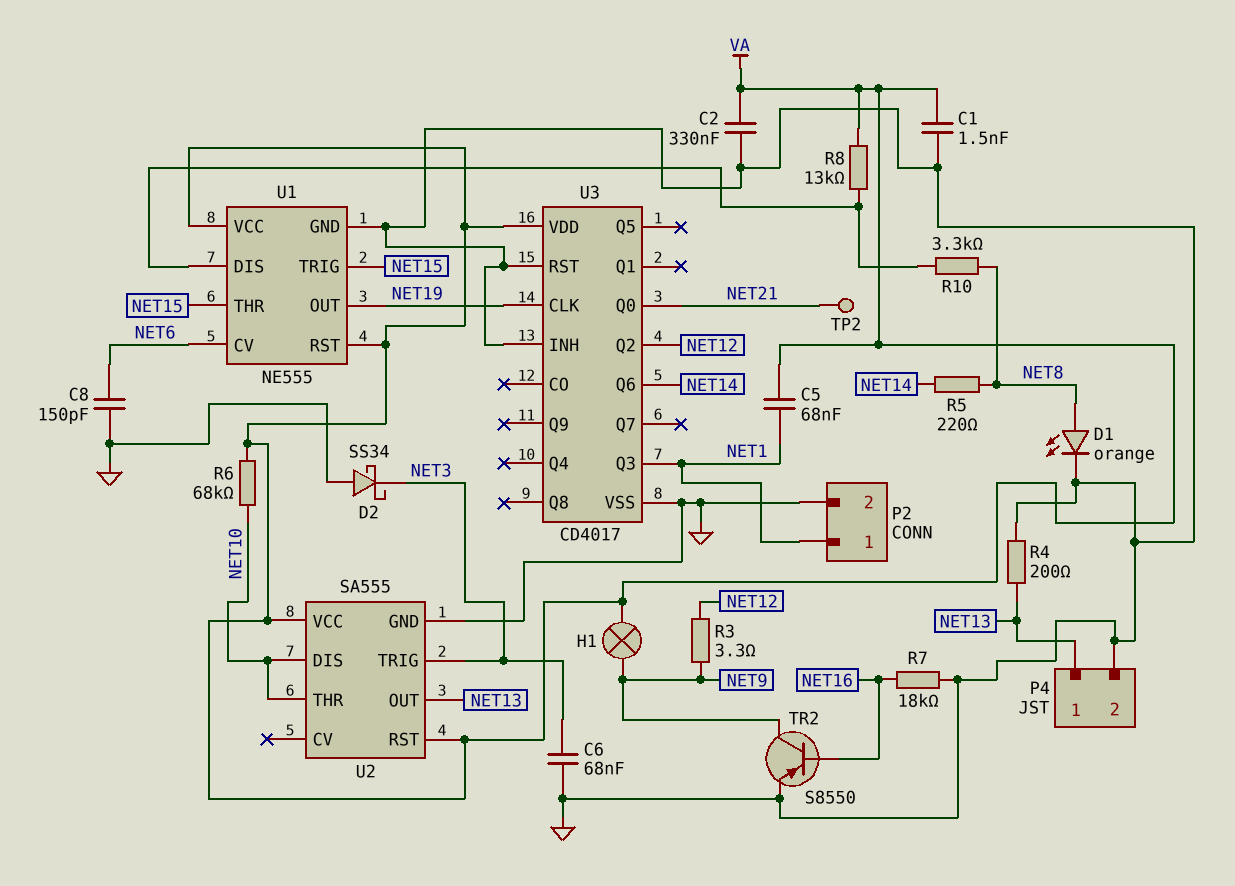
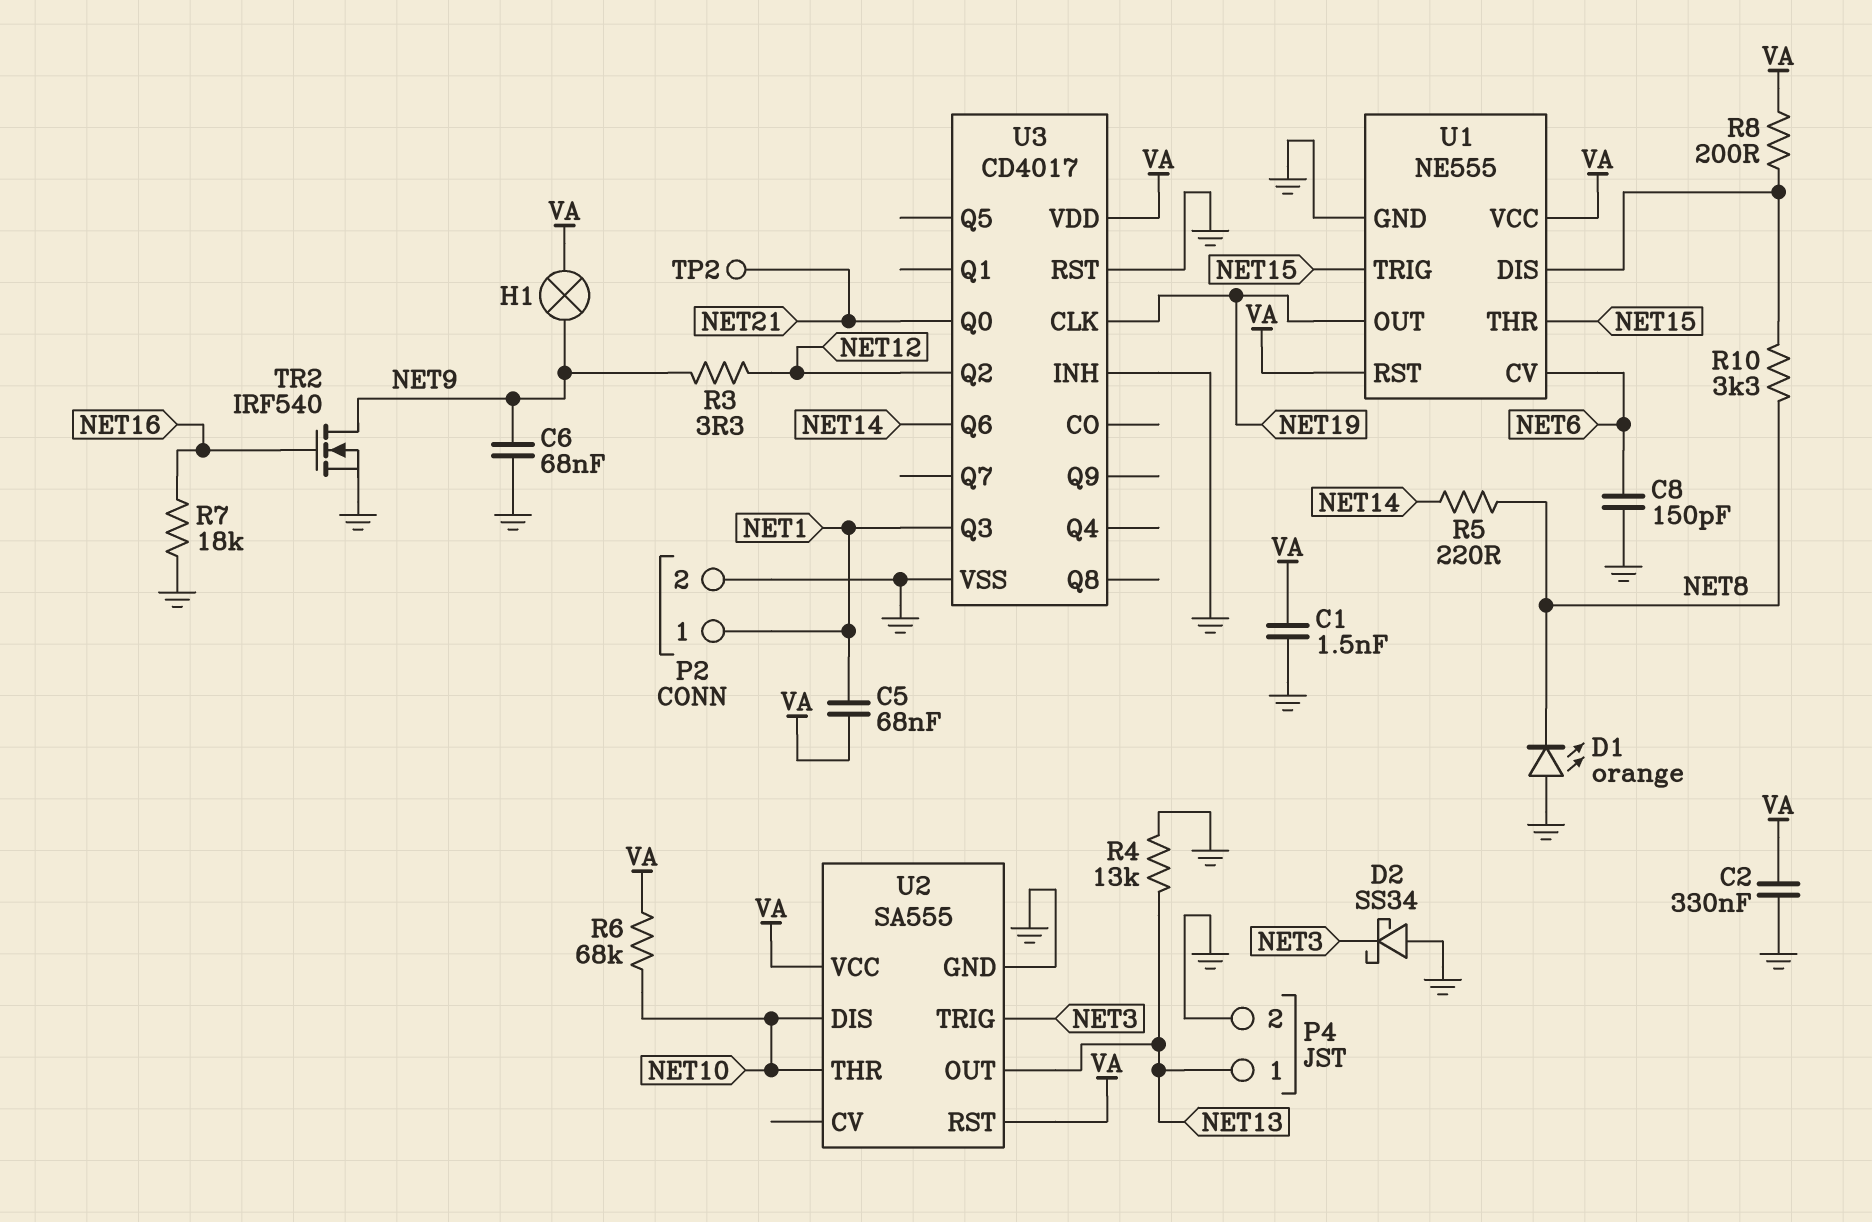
C6: 68nF (GND, NET3) -> 68nF (GND, NET9)
D1: LED orange (A NET8, K GND) -> LED orange (A GND, K NET8)
R4: 200 (GND, NET13) -> 13k (GND, NET13)
R8: 13k (U1/DIS, VA) -> 200 (U1/DIS, VA)
TR2: PNP S8550 (B NET16, C NET9, E GND) -> NMOS IRF540 (G NET16, D NET9, S GND)

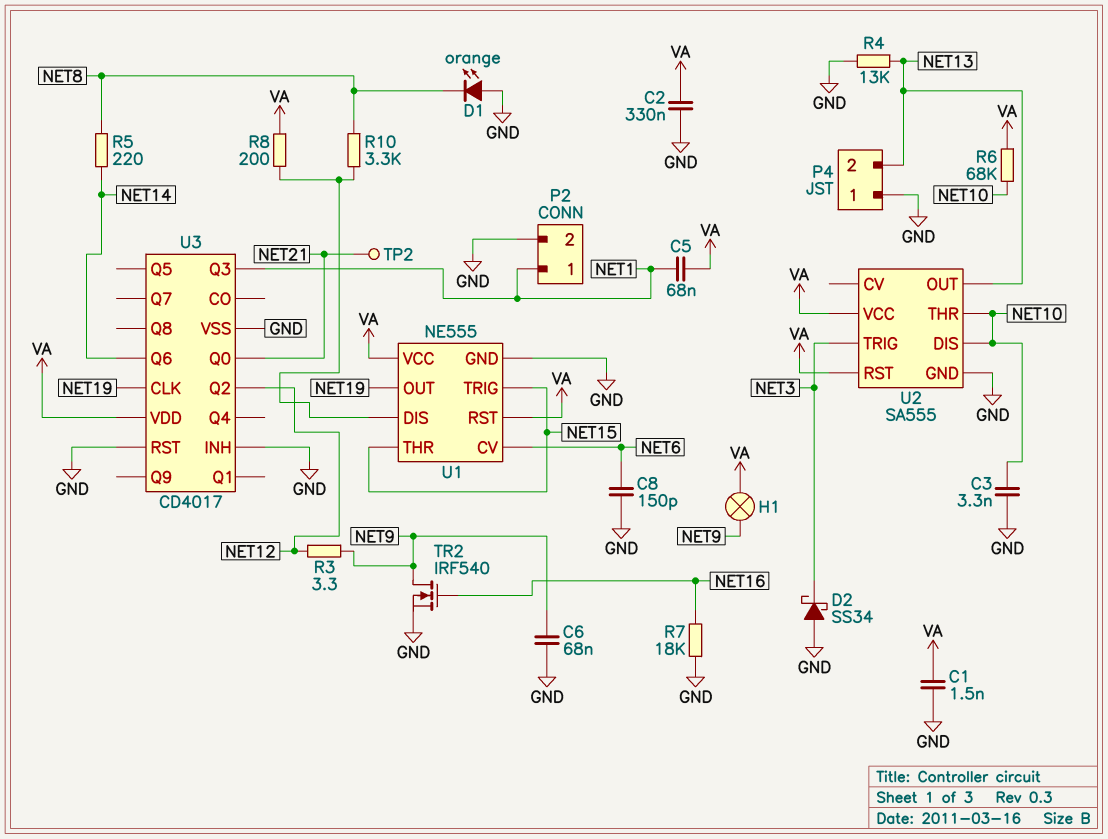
C3: none -> 3.3nF (GND, NET10)
P4 pin 1: NET13 -> GND
P4 pin 2: GND -> NET13

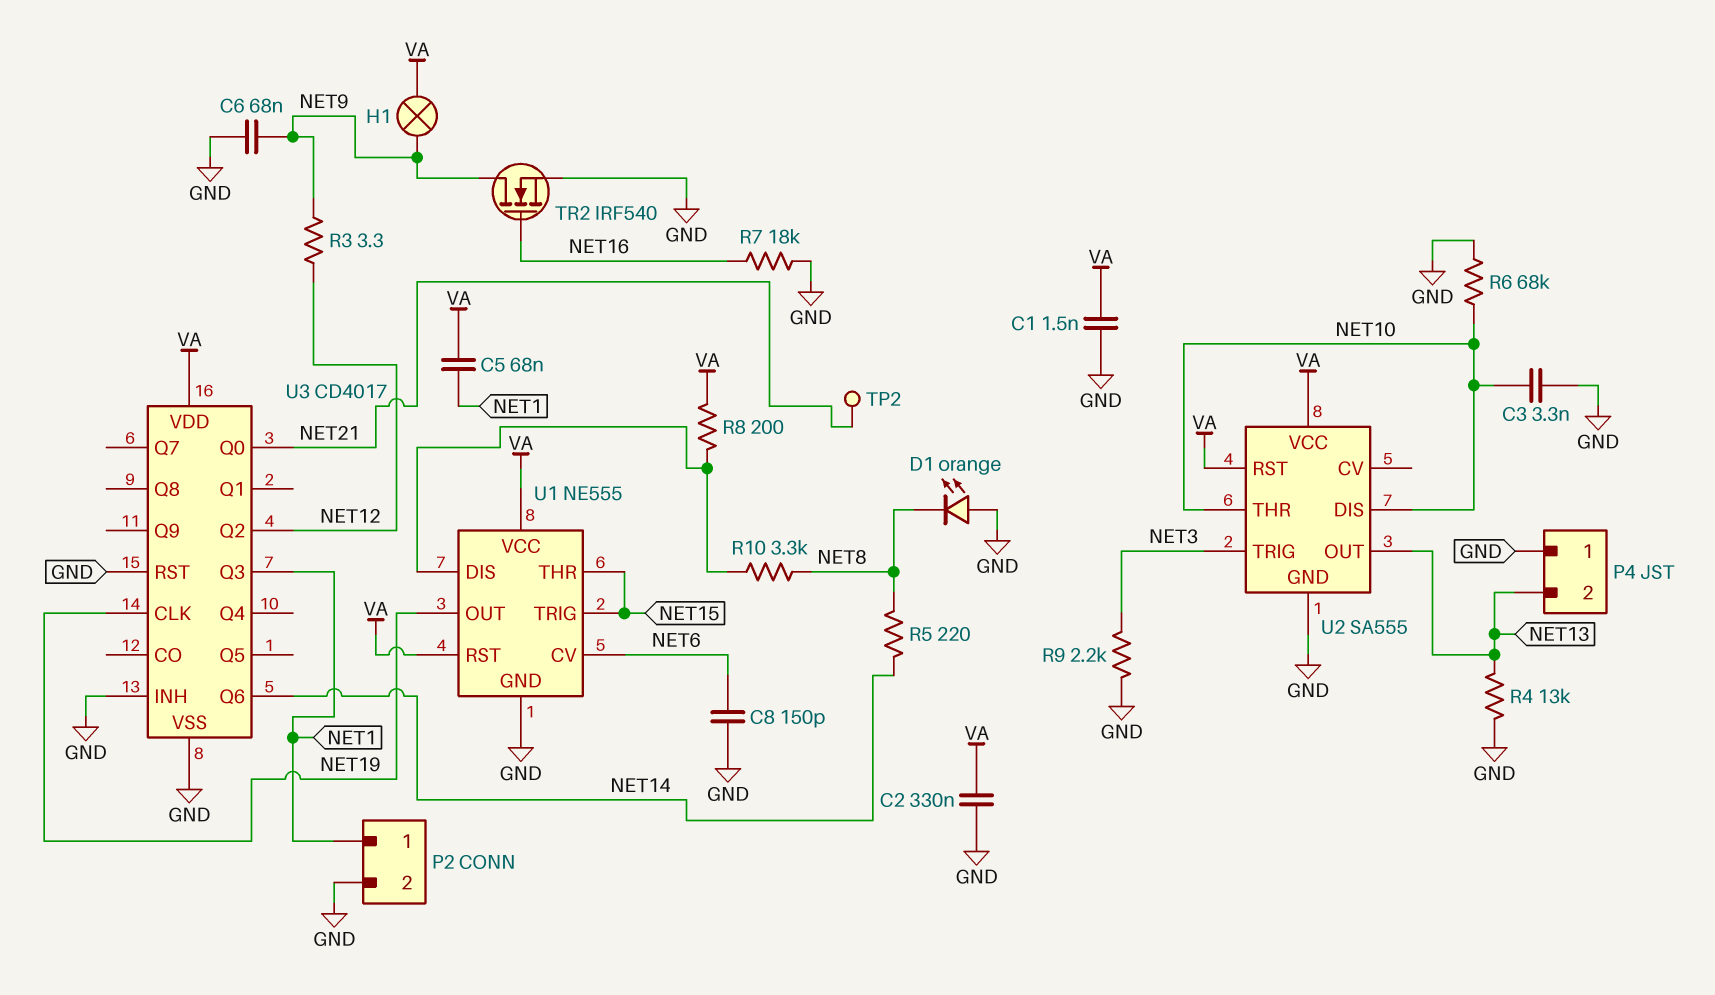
D2: schottky SS34 (A GND, K NET3) -> none
R6: 68k (NET10, VA) -> 68k (GND, NET10)
R9: none -> 2.2k (GND, NET3)

